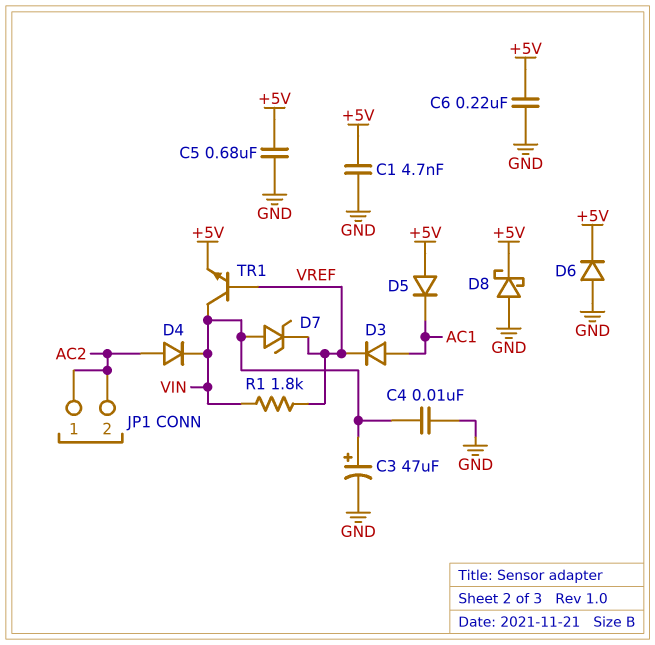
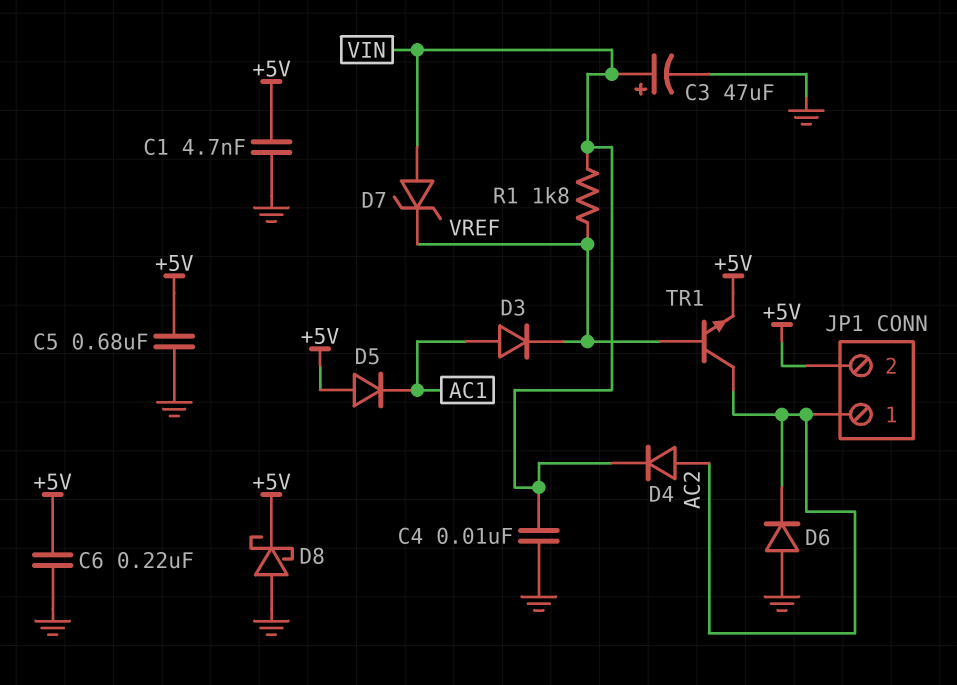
D6: diode (A GND, K +5V) -> diode (A GND, K AC2)
JP1 pin 2: AC2 -> +5V
TR1: NPN (B VREF, C VIN, E +5V) -> NPN (B VREF, C AC2, E +5V)

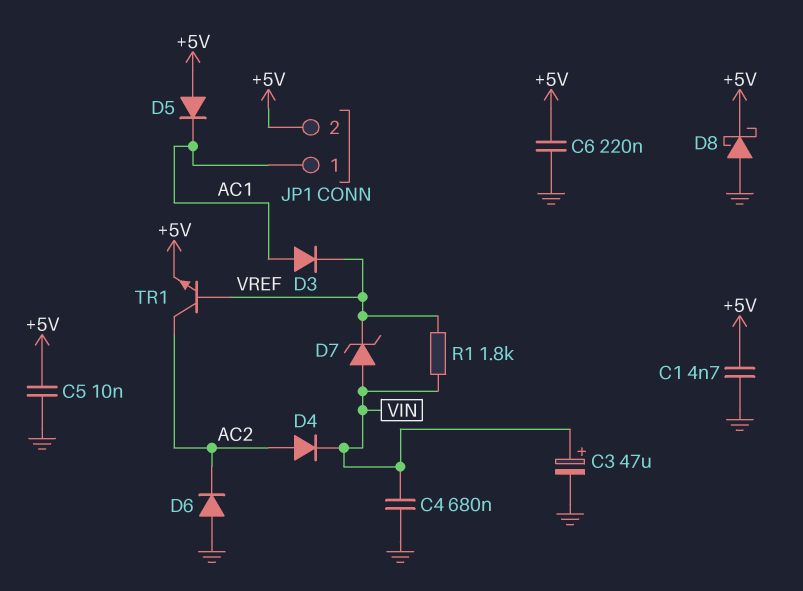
C4: 10nF (GND, VIN) -> 680nF (GND, VIN)
C5: 680nF (+5V, GND) -> 10nF (+5V, GND)
JP1 pin 1: AC2 -> AC1

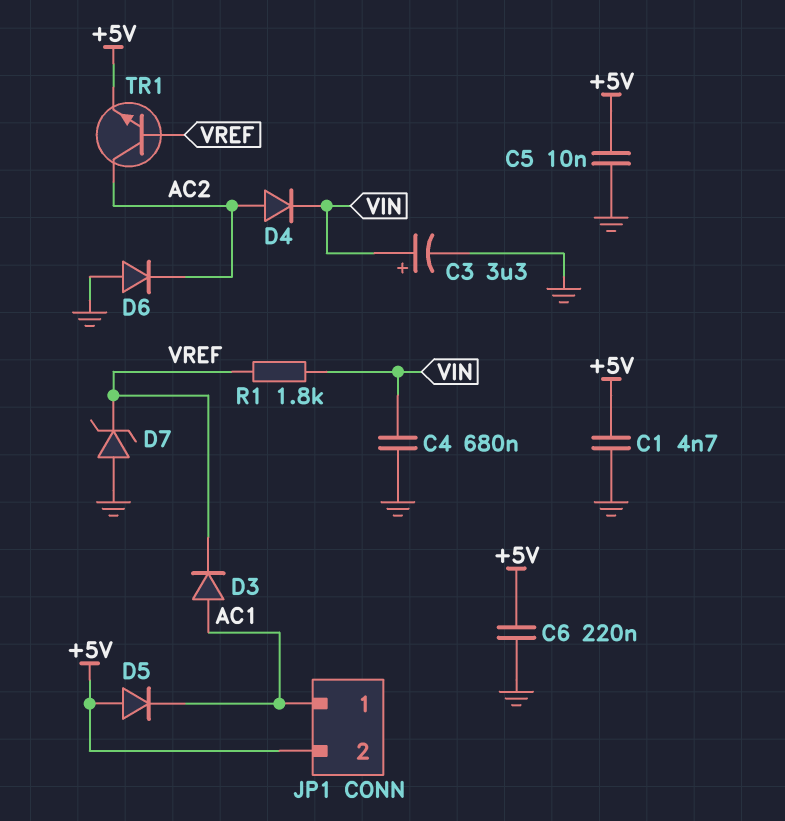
C3: 47uF (plus VIN, minus GND) -> 3.3uF (plus VIN, minus GND)
D7: zener (A VIN, K VREF) -> zener (A GND, K VREF)
D8: schottky (A GND, K +5V) -> none

